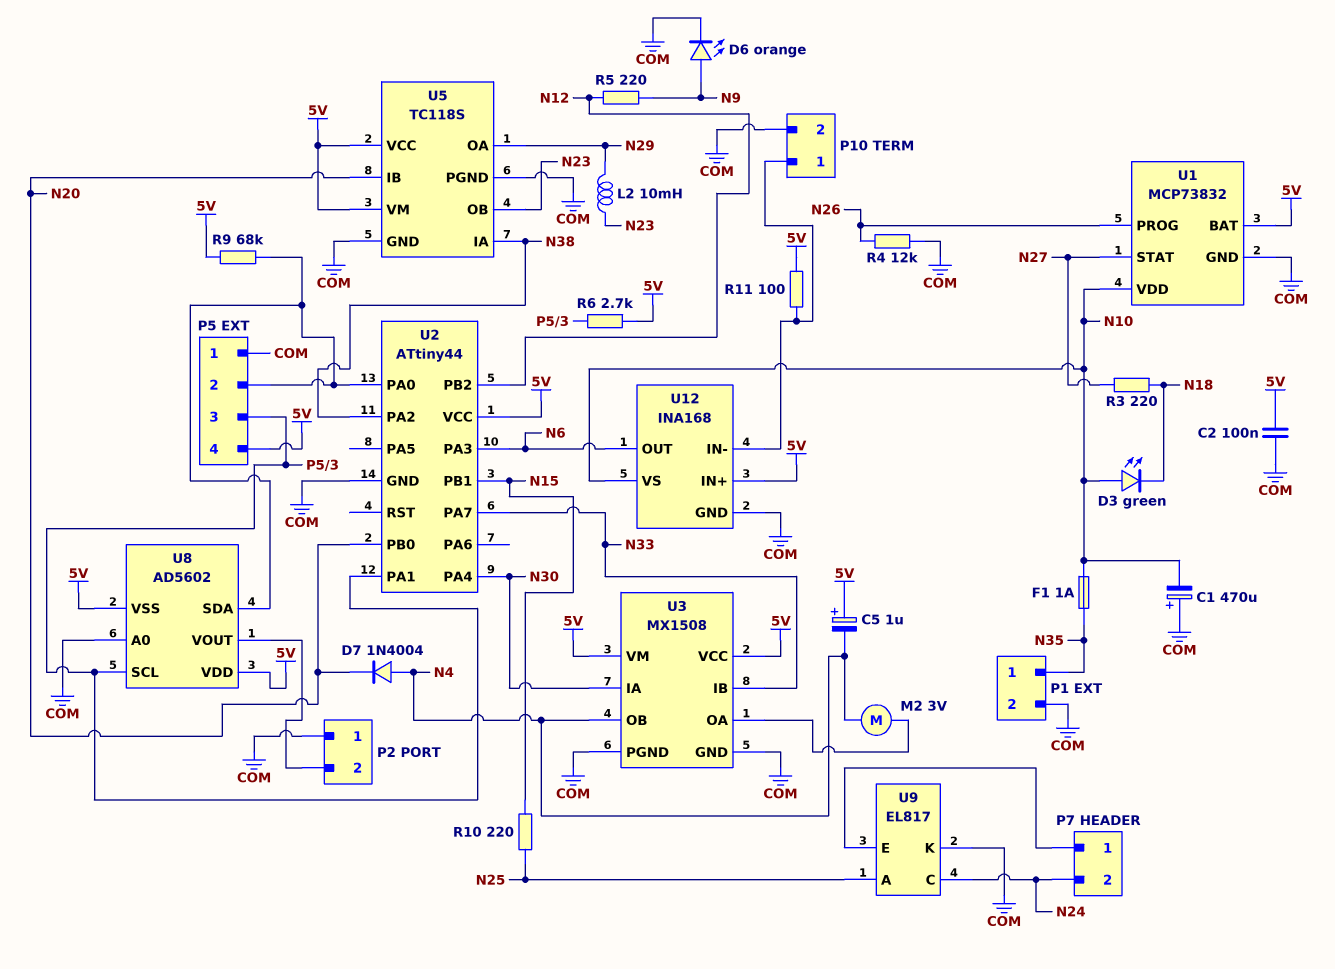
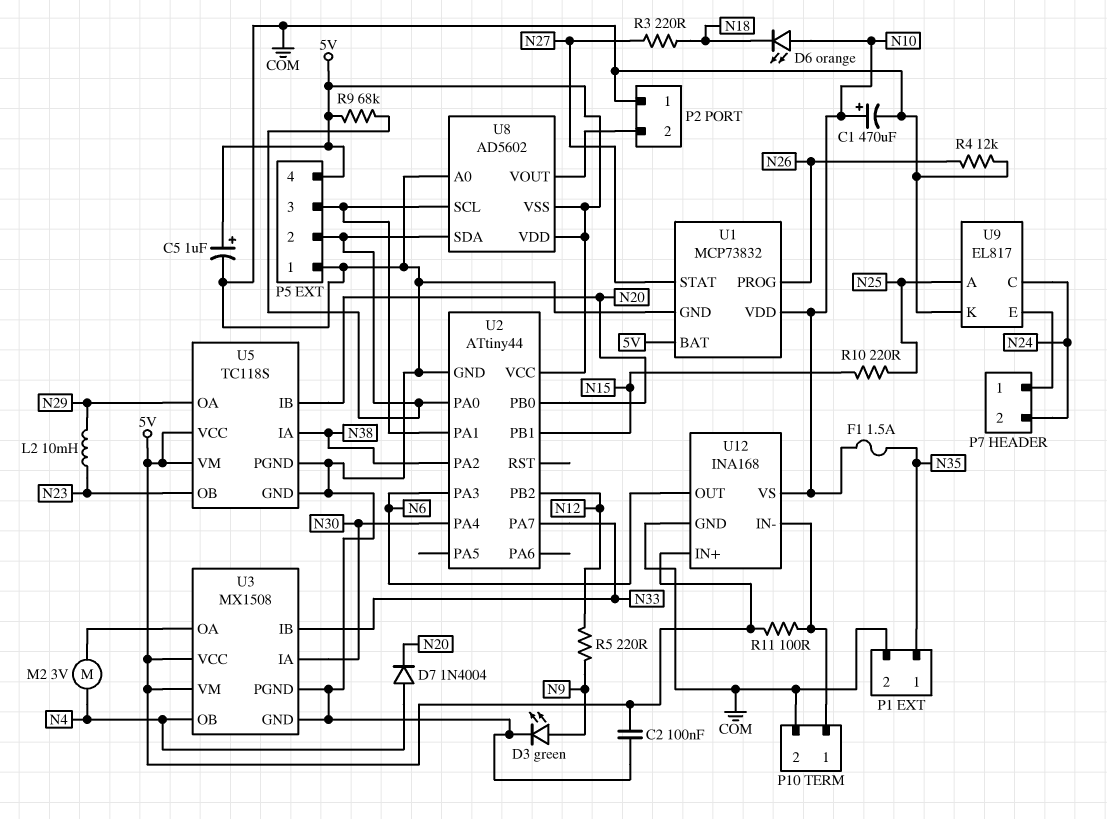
C1: 470uF (plus COM, minus N10) -> 470uF (plus N10, minus COM)
C5: 1uF (plus 5V, minus N4) -> 1uF (plus 5V, minus COM)
D3: LED green (A N10, K N18) -> LED green (A N9, K COM)
D6: LED orange (A N9, K COM) -> LED orange (A N10, K N18)
F1: 1A (N10, N35) -> 1.5A (N10, N35)
R6: 2.7k (5V, P5/3) -> none

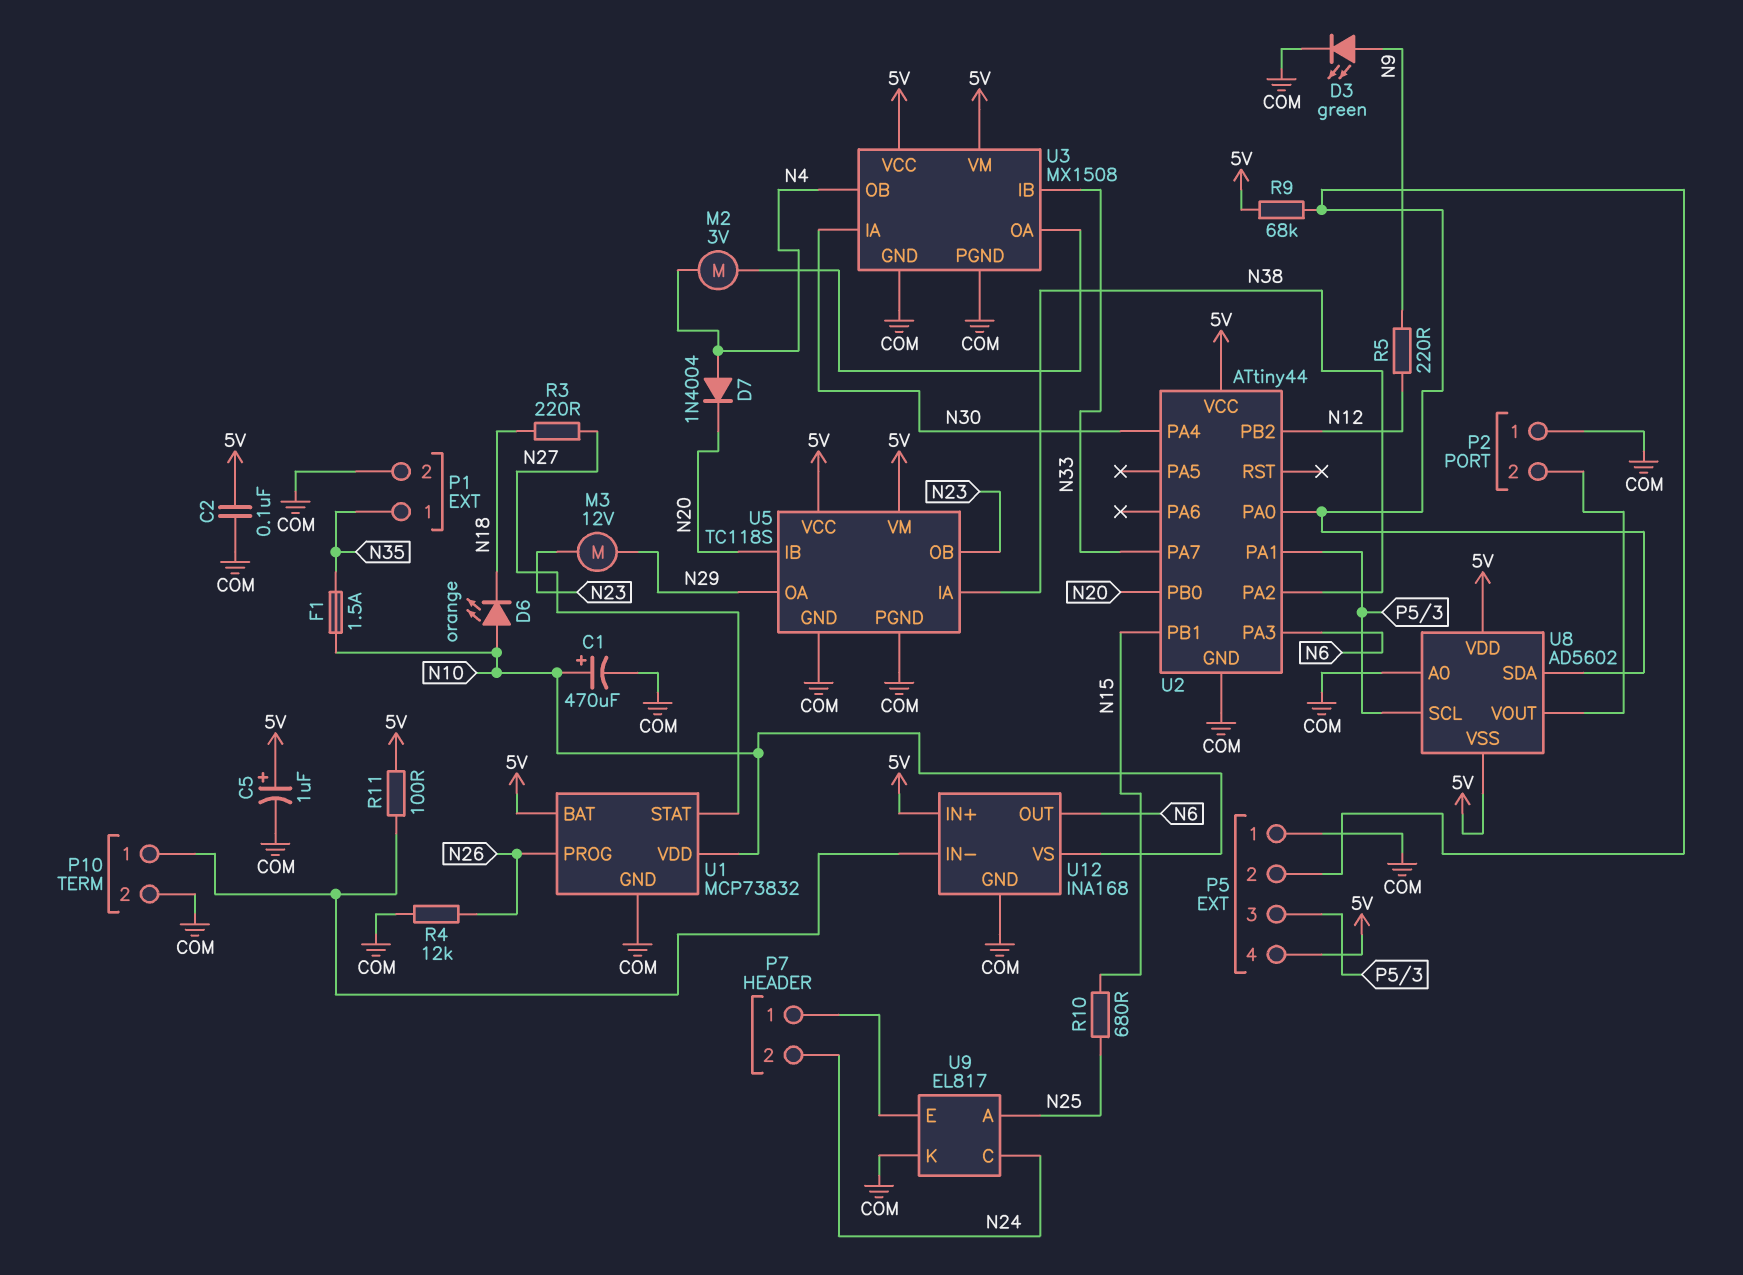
L2: 10mH (N23, N29) -> none
M3: none -> motor 12V (N23, N29)
R10: 220 (N15, N25) -> 680 (N15, N25)

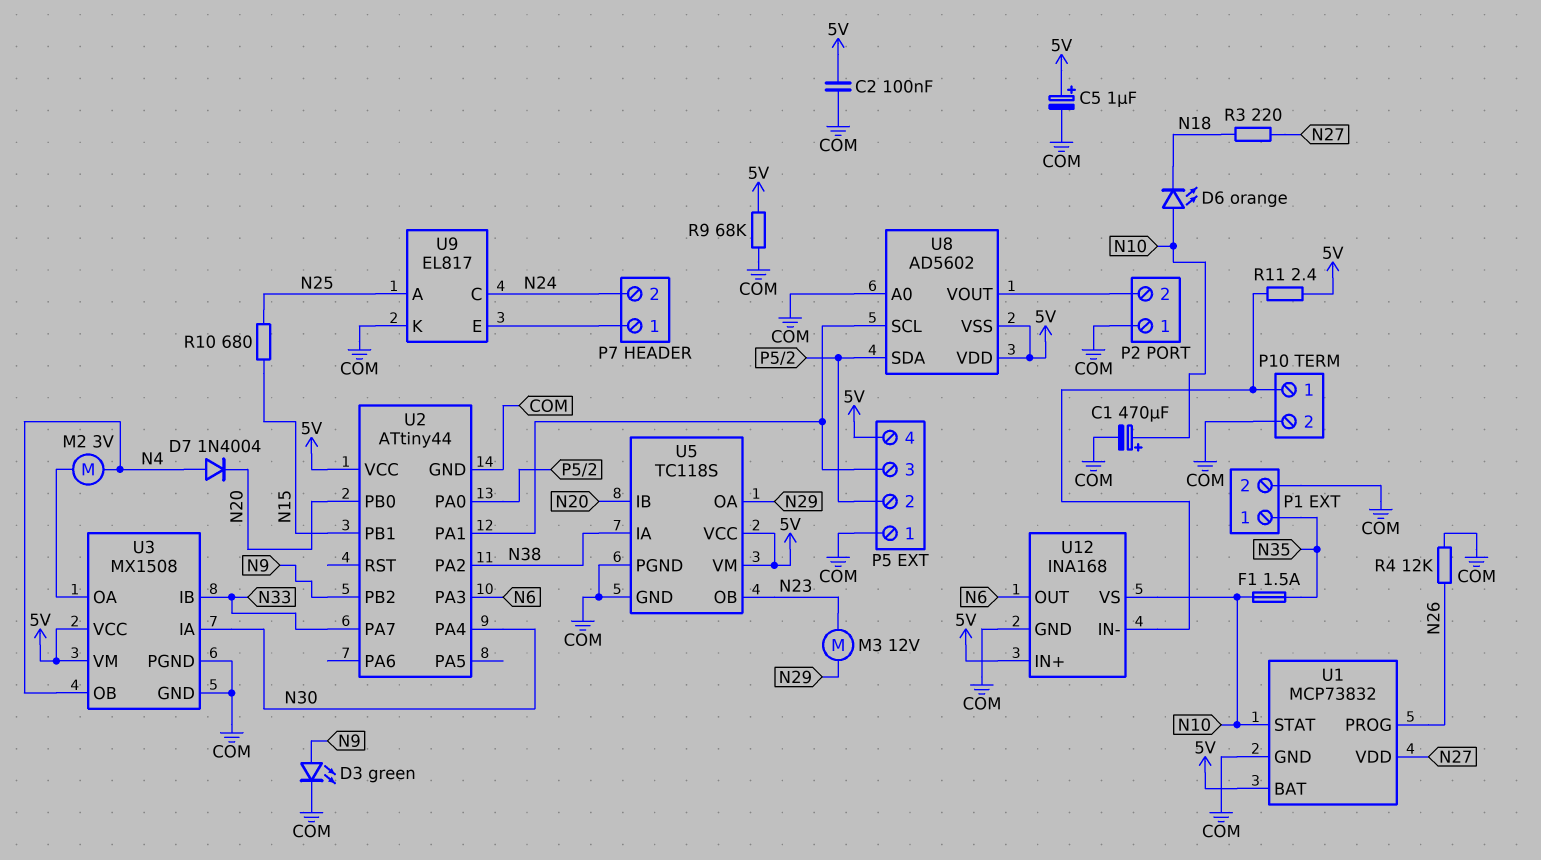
R5: 220 (N9, N12) -> none
R9: 68k (5V, P5/2) -> 68k (5V, COM)
R11: 100 (5V, P10/1) -> 2.4 (5V, P10/1)
U1 pin STAT: N27 -> N10
U1 pin VDD: N10 -> N27
U2 pin PB2: N12 -> N9

